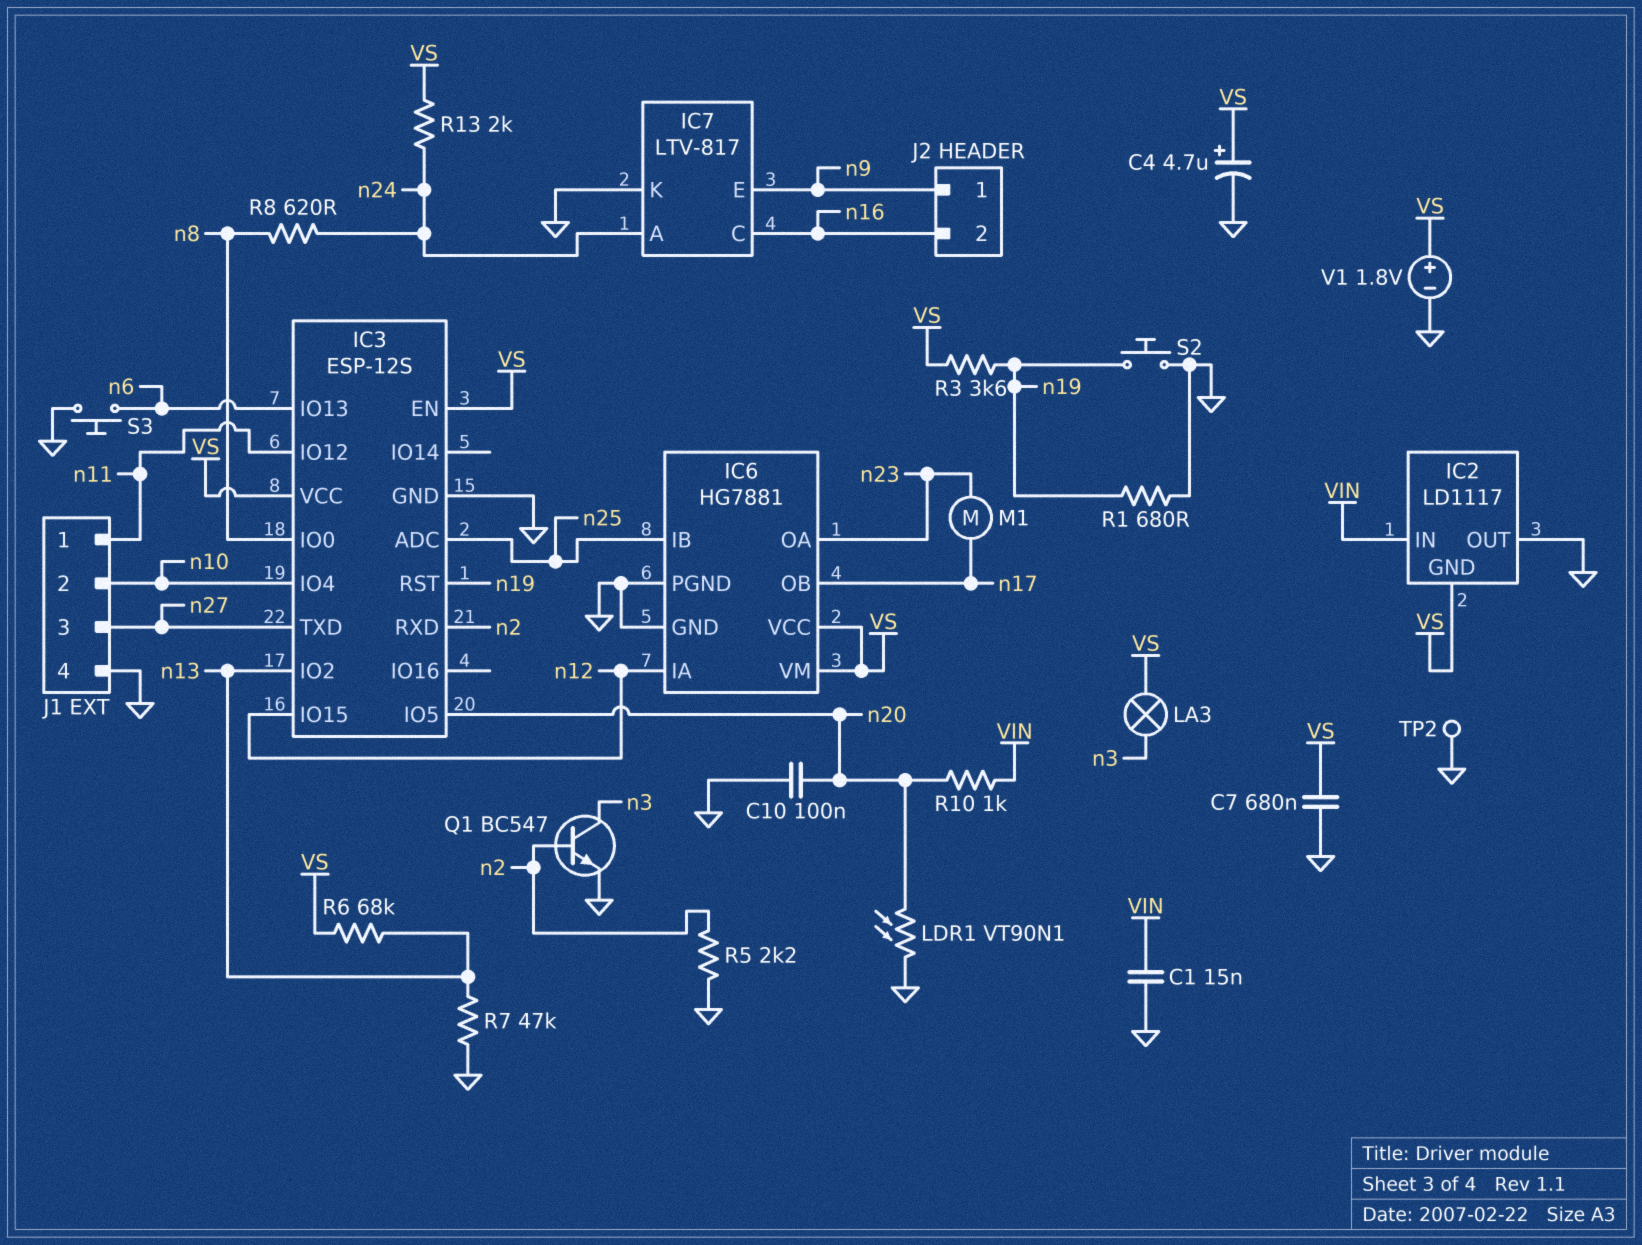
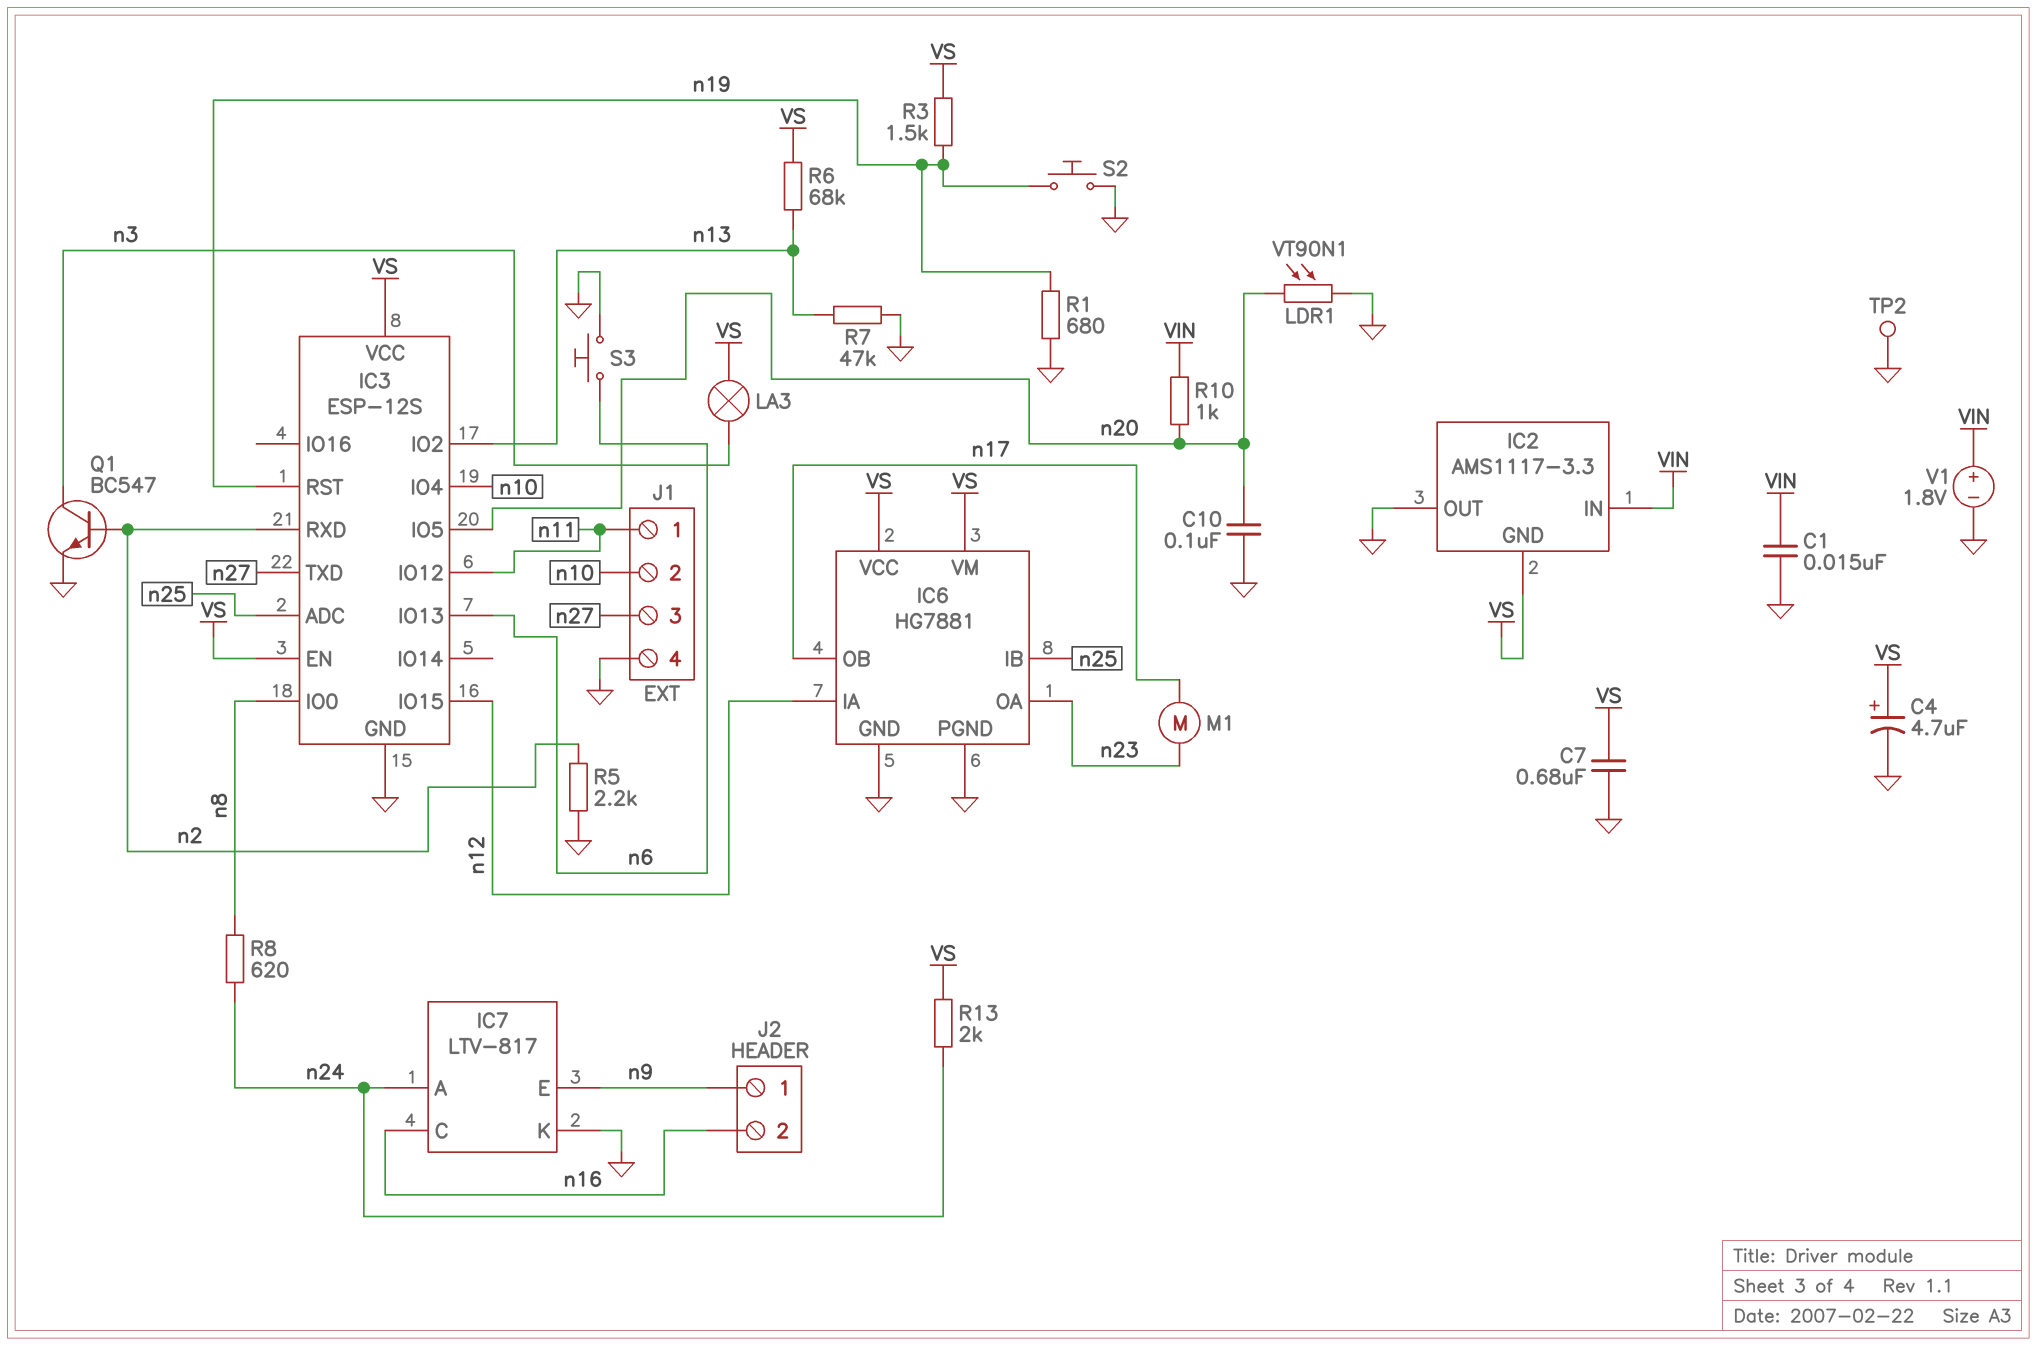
IC2: LD1117 -> AMS1117-3.3
R3: 3.6k (VS, n19) -> 1.5k (VS, n19)
V1: 1.8V (plus VS, minus GND) -> 1.8V (plus VIN, minus GND)

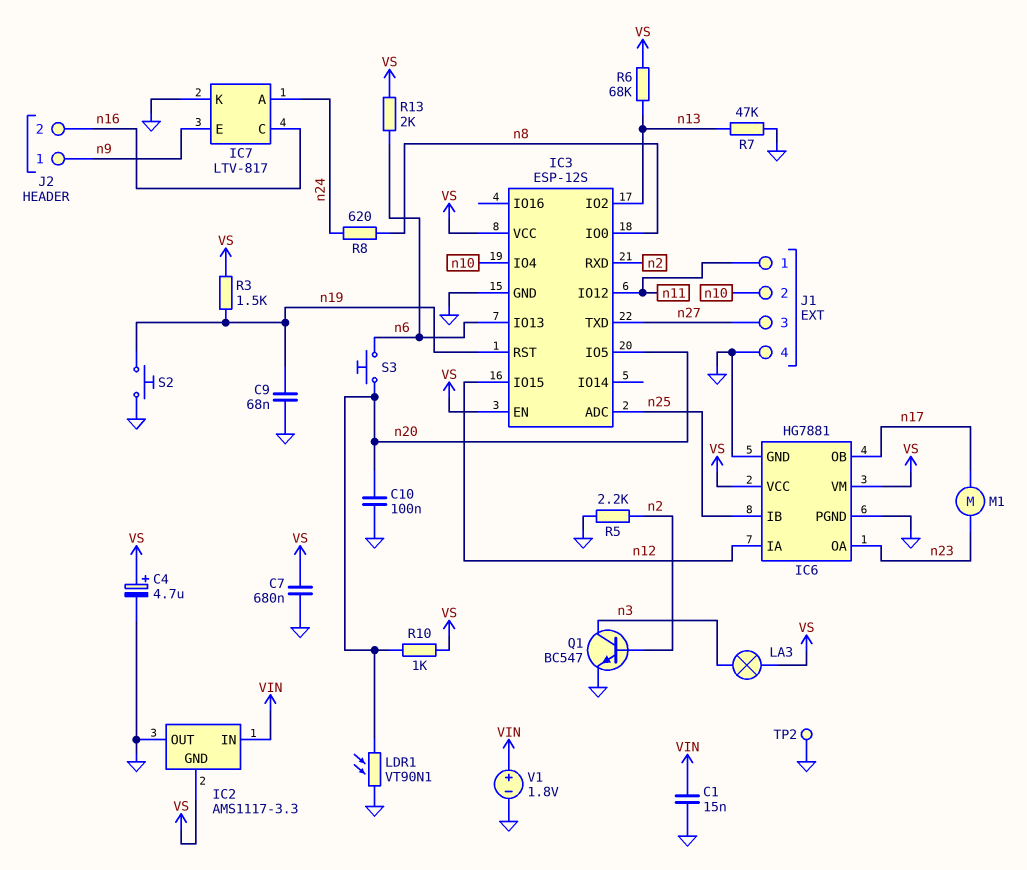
C9: none -> 68nF (GND, n19)
R1: 680 (GND, n19) -> none
R10: 1k (VIN, n20) -> 1k (VS, n20)
R13: 2k (VS, n24) -> 2k (VS, n6)
S3: button (GND, n6) -> button (n6, n20)

